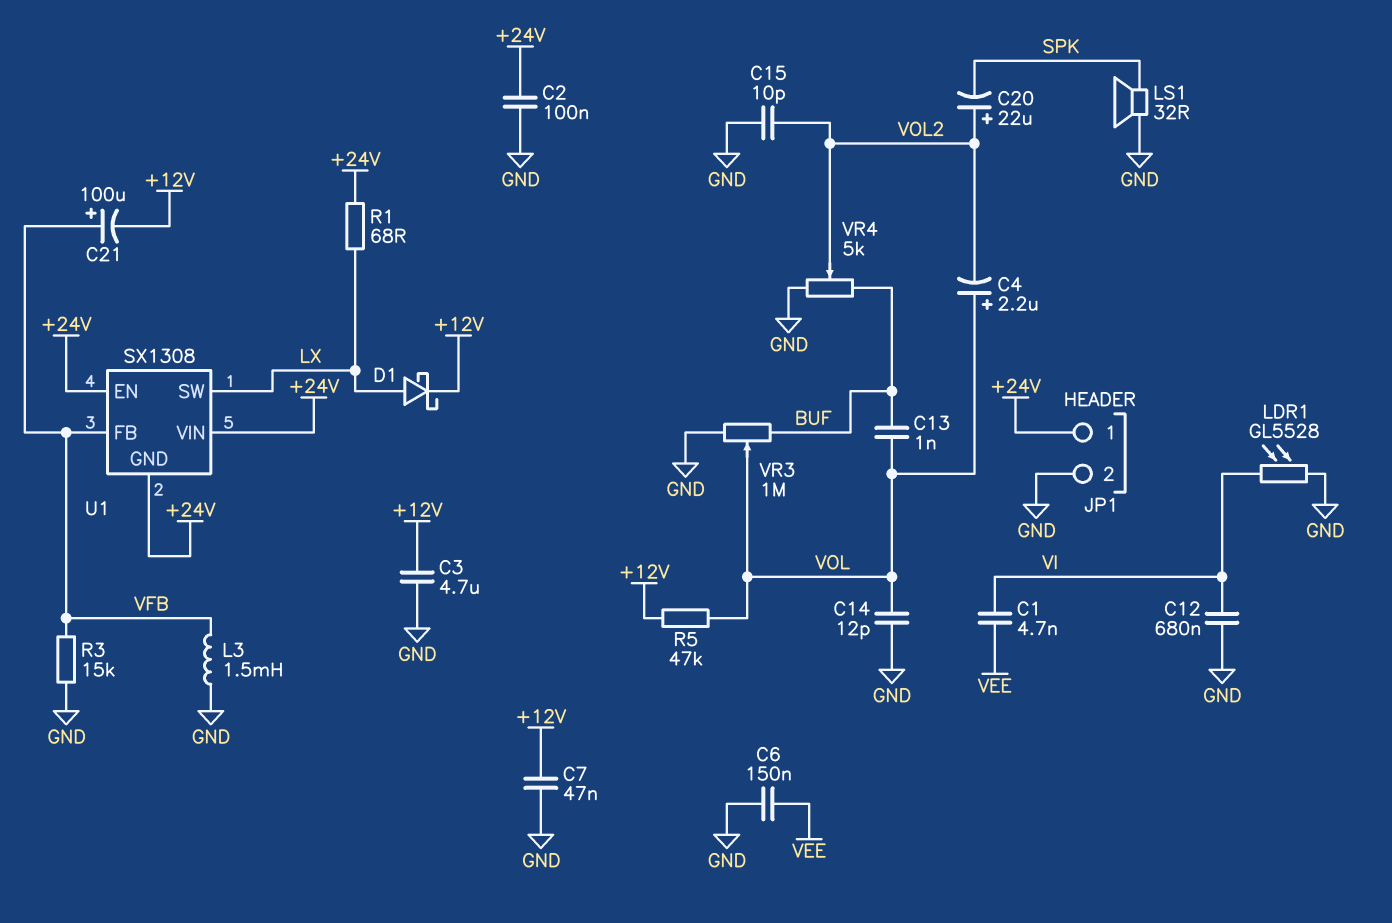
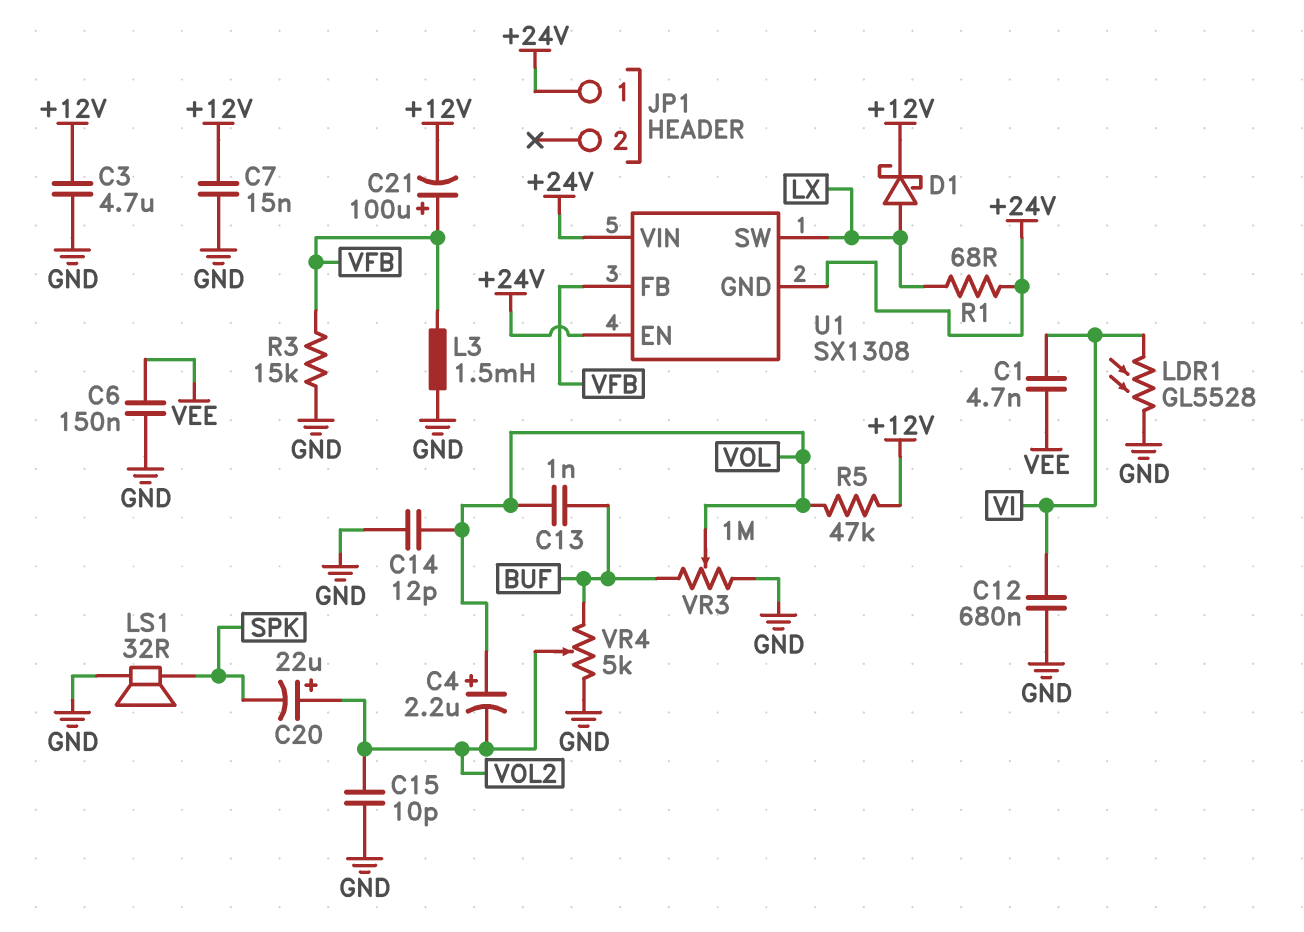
C2: 100nF (+24V, GND) -> none
C7: 47nF (+12V, GND) -> 15nF (+12V, GND)
JP1 pin 2: GND -> none

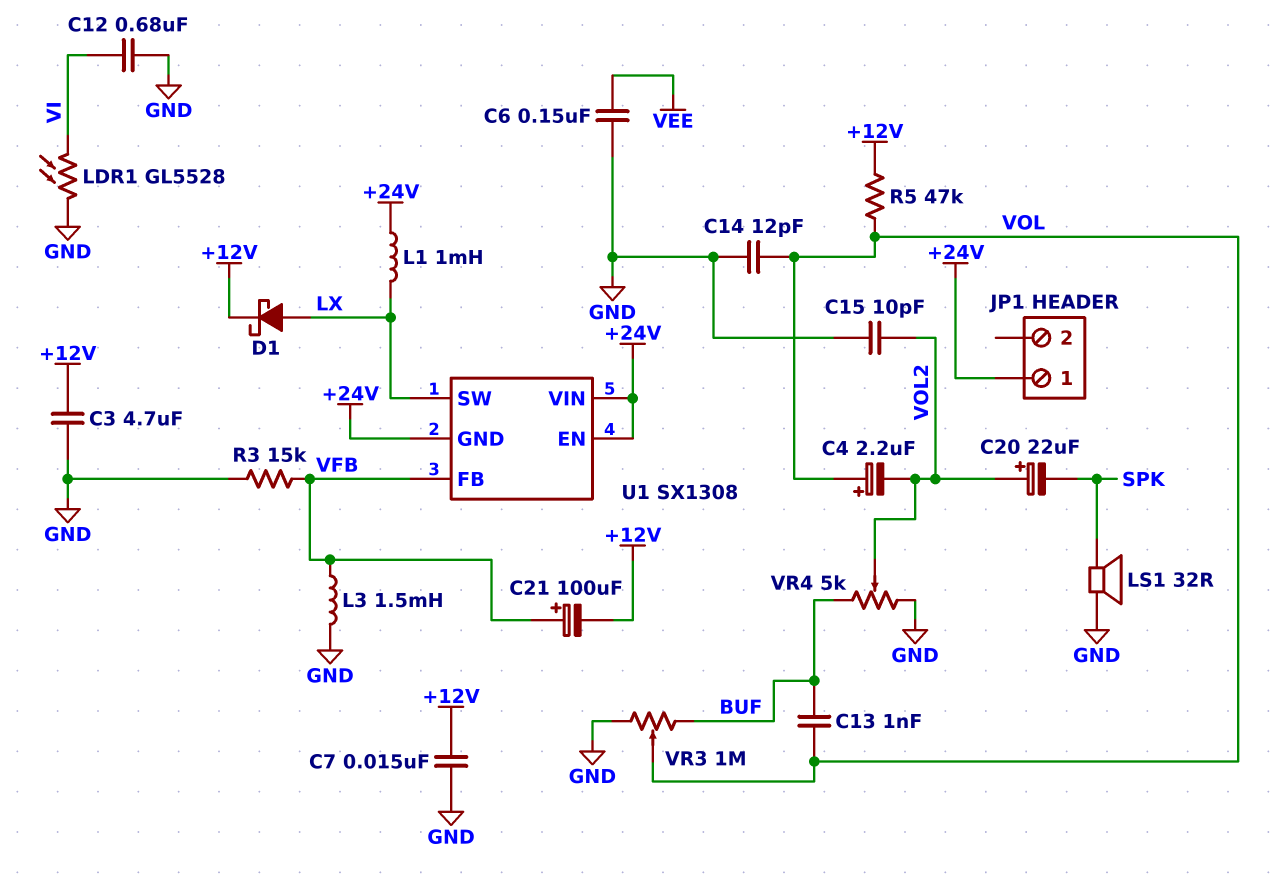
C1: 4.7nF (VEE, VI) -> none
L1: none -> 1mH (+24V, LX)
R1: 68 (+24V, LX) -> none

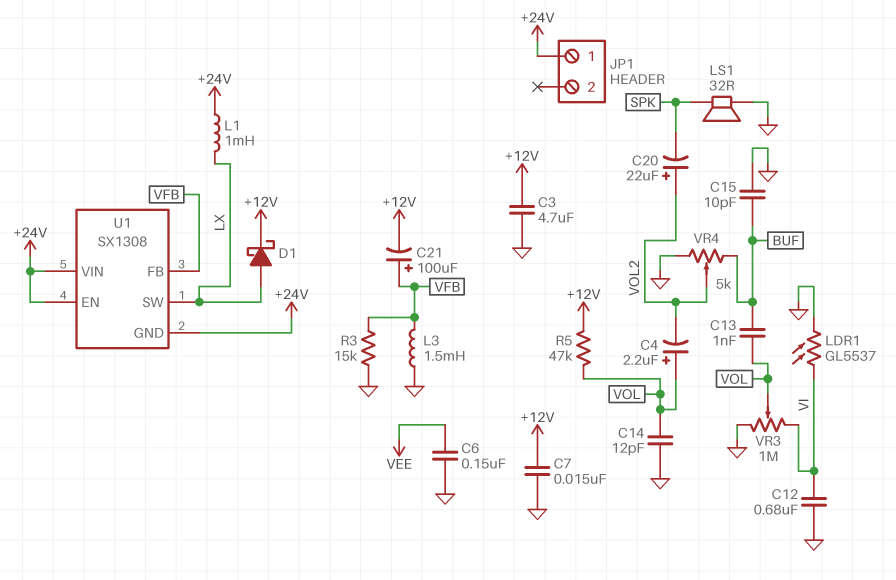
C15: 10pF (GND, VOL2) -> 10pF (BUF, GND)
LDR1: GL5528 (GND, VI) -> GL5537 (GND, VI)
VR3: 1M (BUF, GND, wiper VOL) -> 1M (GND, VI, wiper VOL)

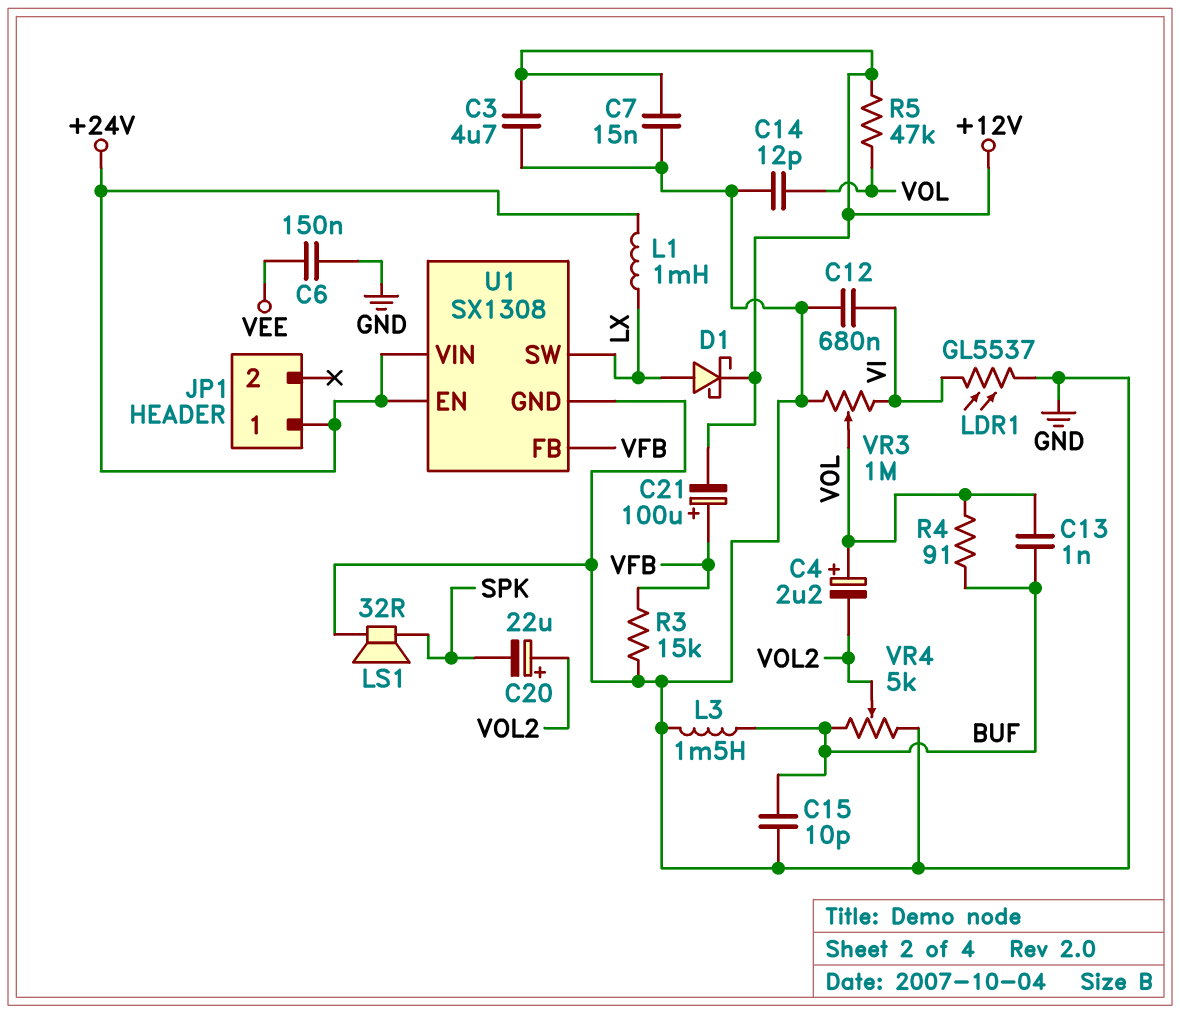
L3: 1.5mH (GND, VFB) -> 1.5mH (BUF, GND)
R4: none -> 91 (BUF, VOL)
U1 pin GND: +24V -> GND

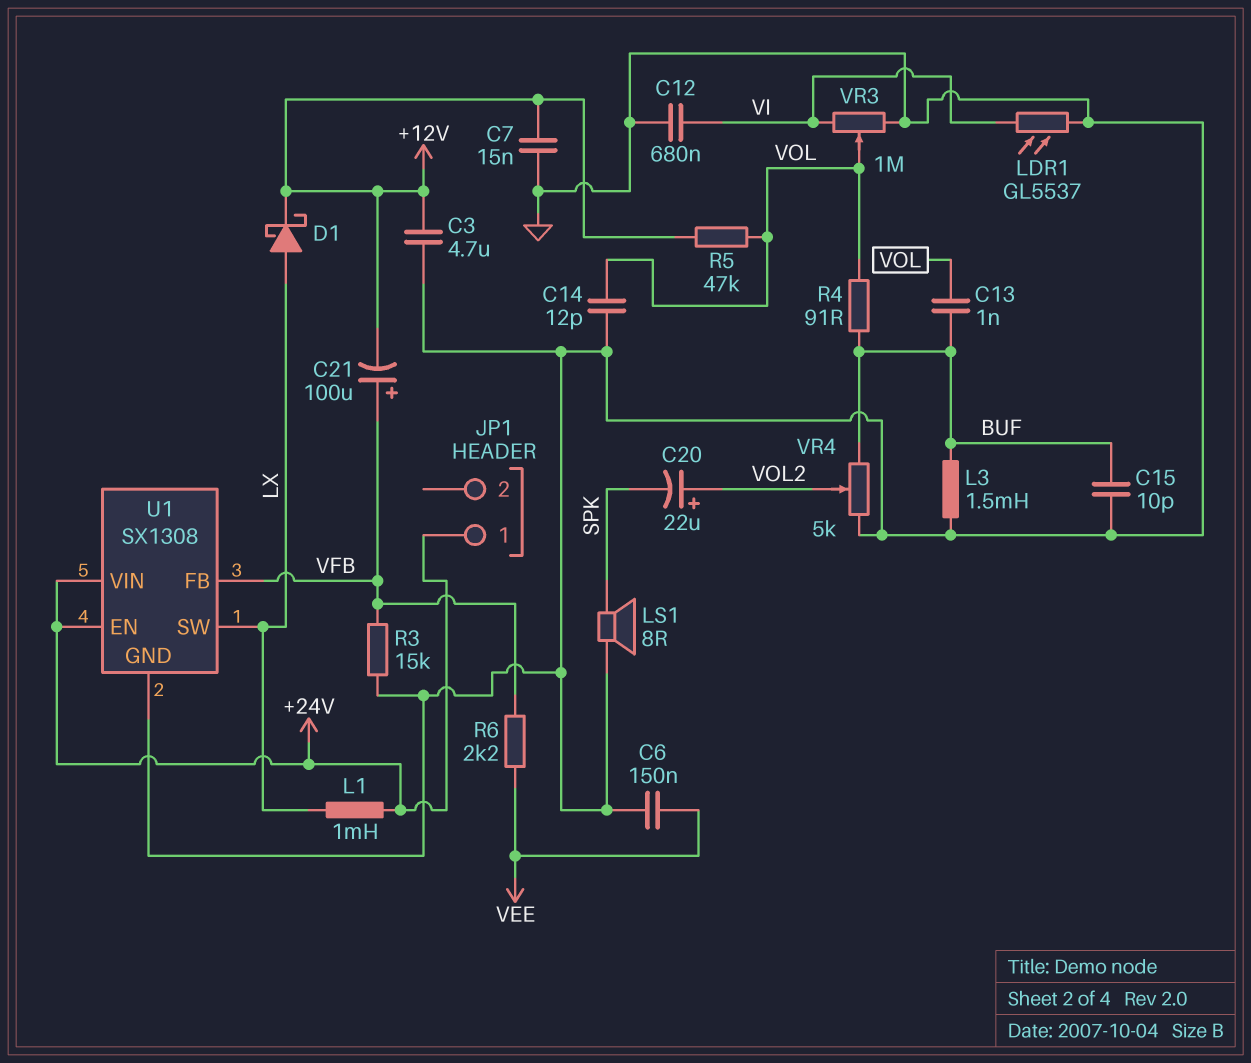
C4: 2.2uF (plus VOL, minus VOL2) -> none
LS1: speaker 32R (GND, SPK) -> speaker 8R (GND, SPK)
R6: none -> 2.2k (VEE, VFB)

